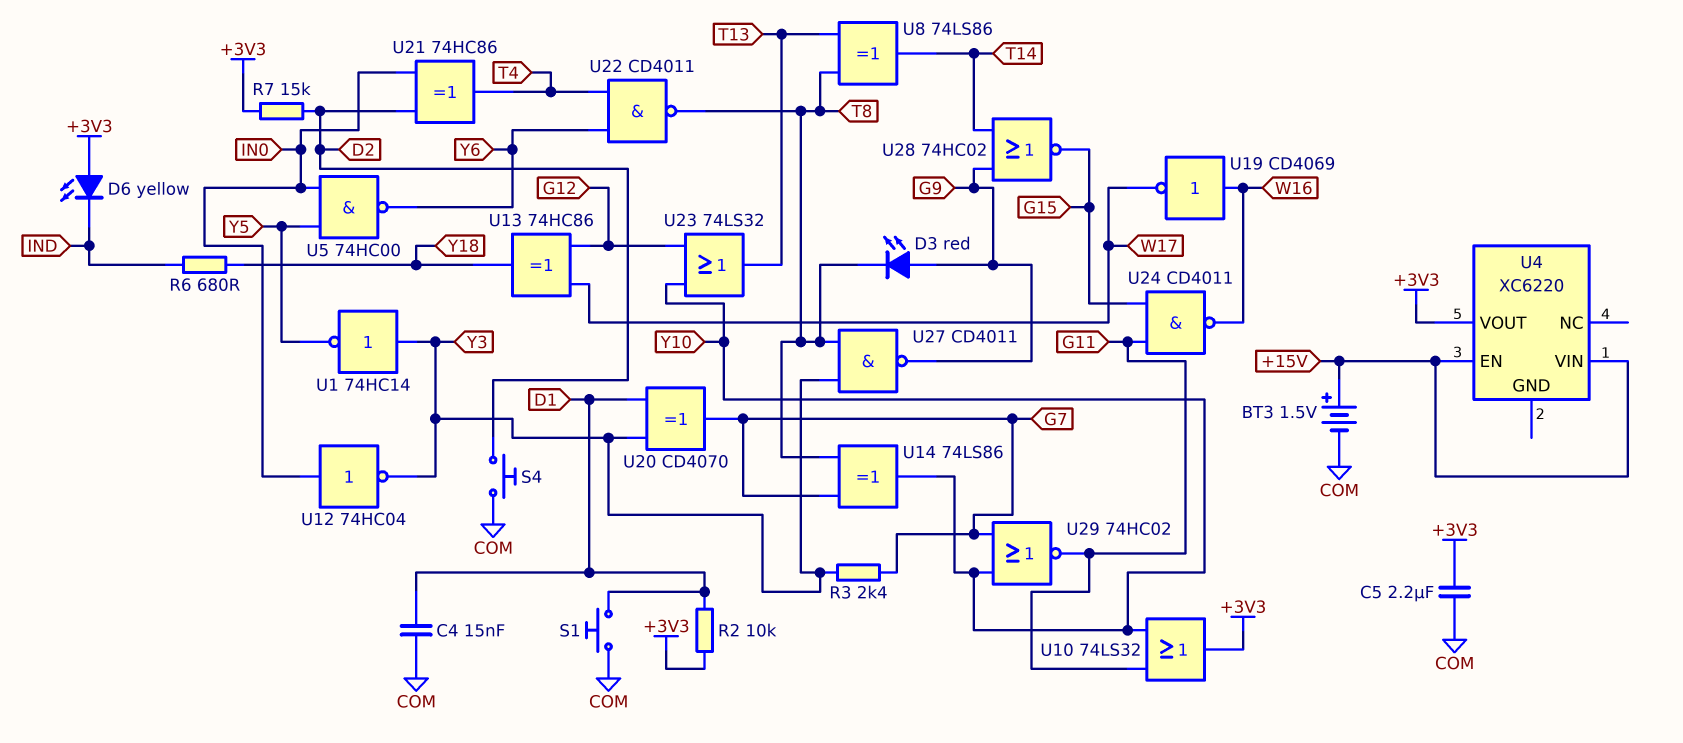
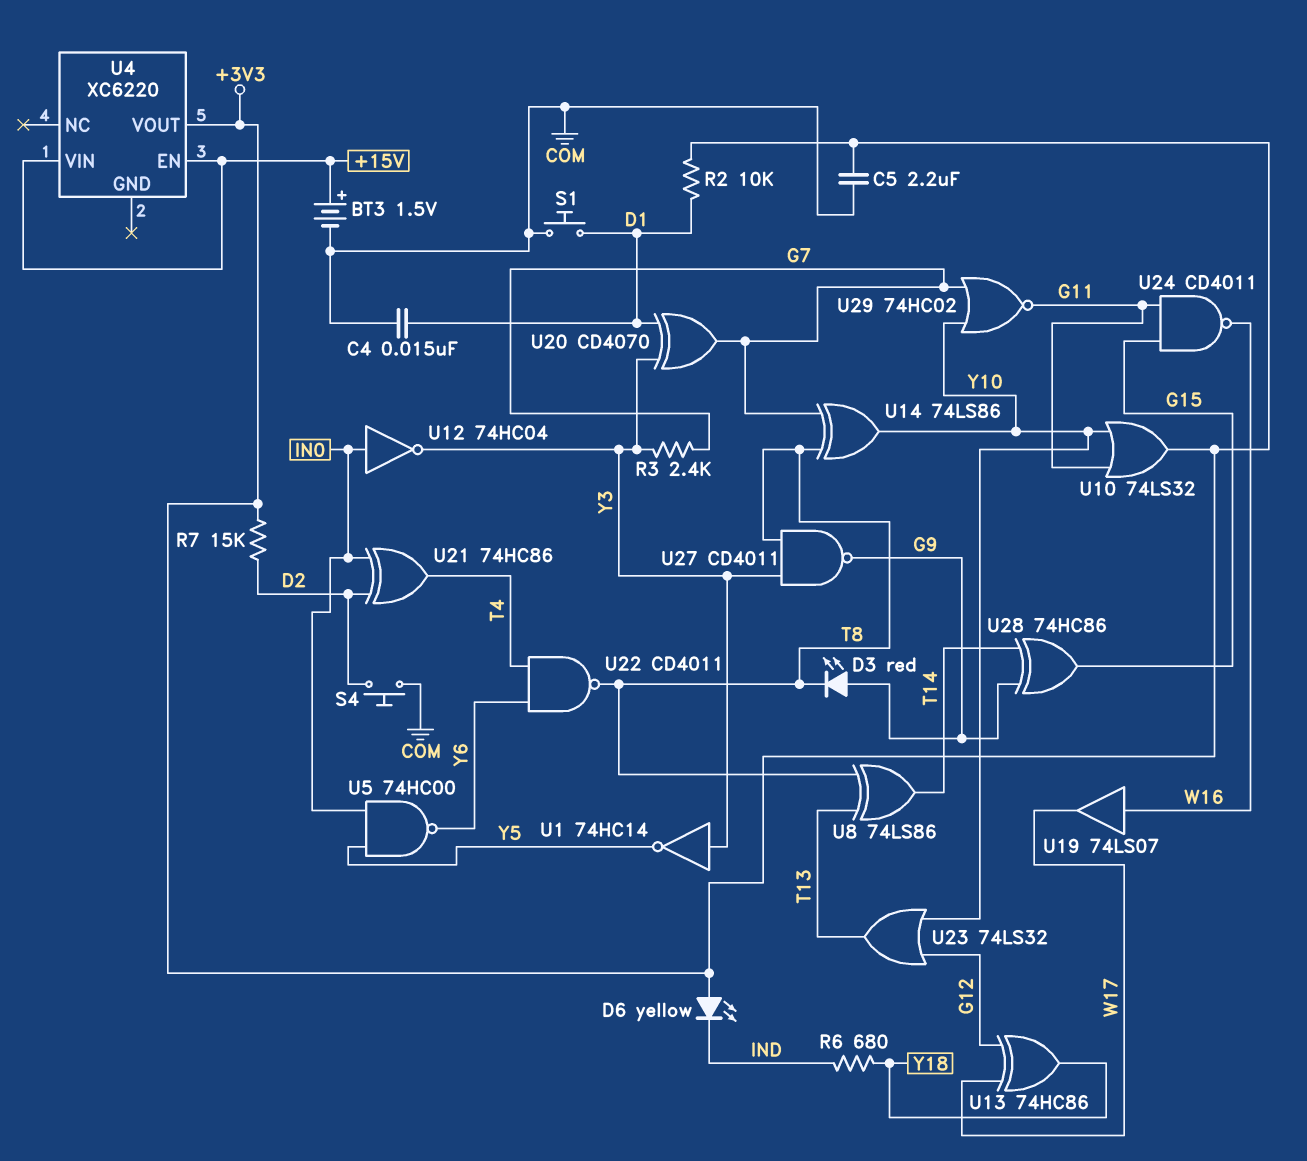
U19: NOT CD4069 (in W16, out W17) -> buffer 74LS07 (in W16, out W17)
U28: NOR 74HC02 (in G9, in T14, out G15) -> XOR 74HC86 (in G9, in T14, out G15)

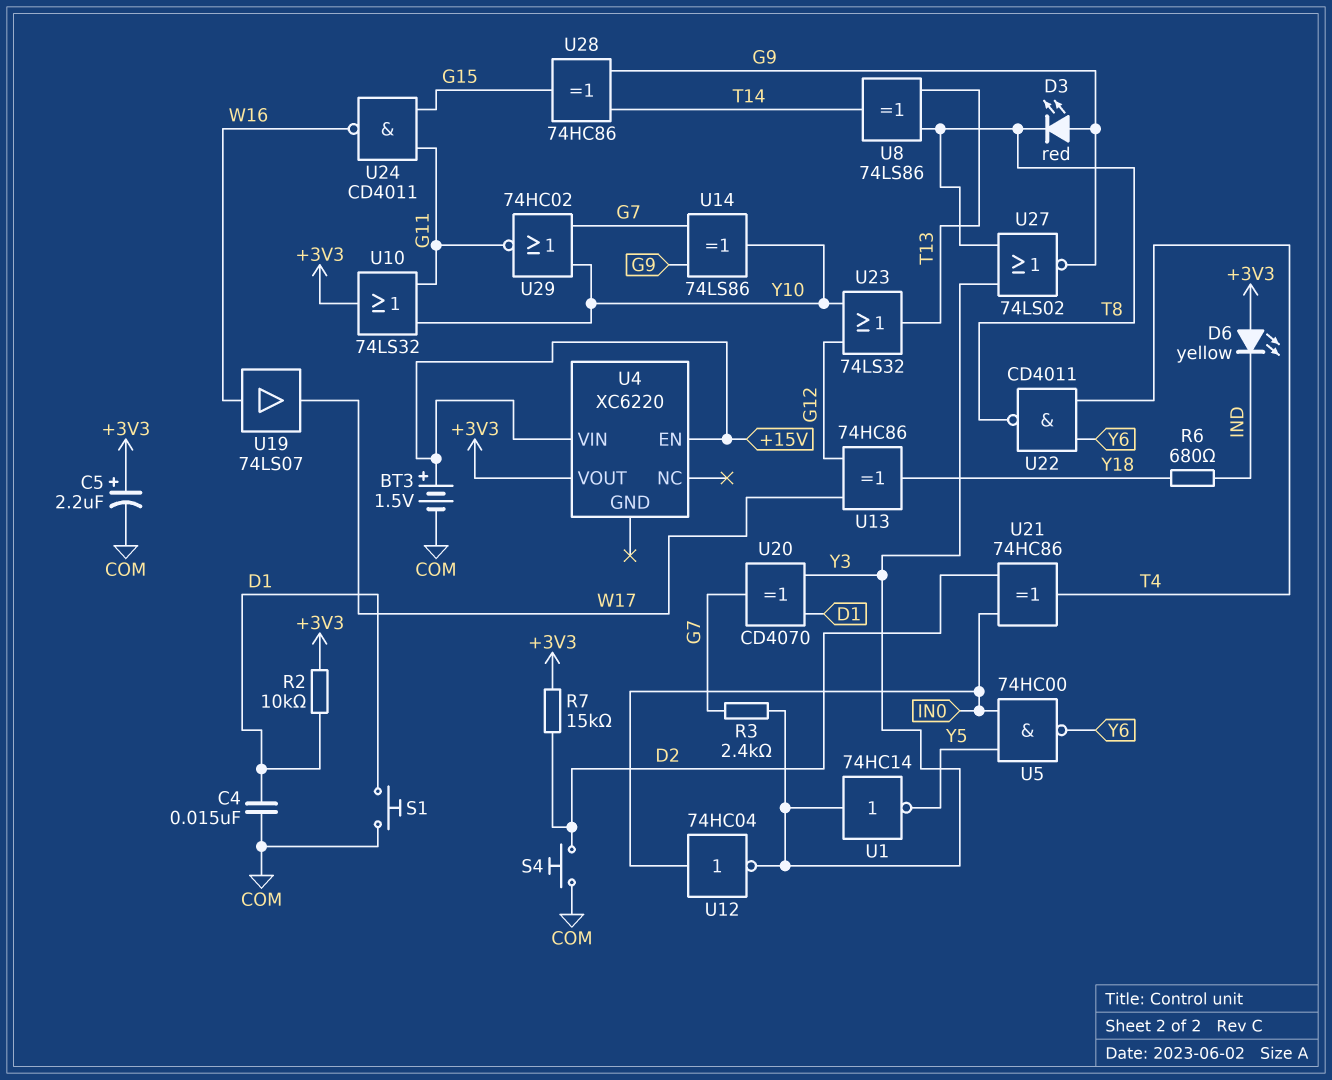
C5: 2.2uF (+3V3, COM) -> 2.2uF (plus +3V3, minus COM)
U14: XOR 74LS86 (in G7, in T8, out Y10) -> XOR 74LS86 (in G7, in G9, out Y10)
U27: NAND CD4011 (in T8, in Y3, out G9) -> NOR 74LS02 (in T8, in Y3, out G9)

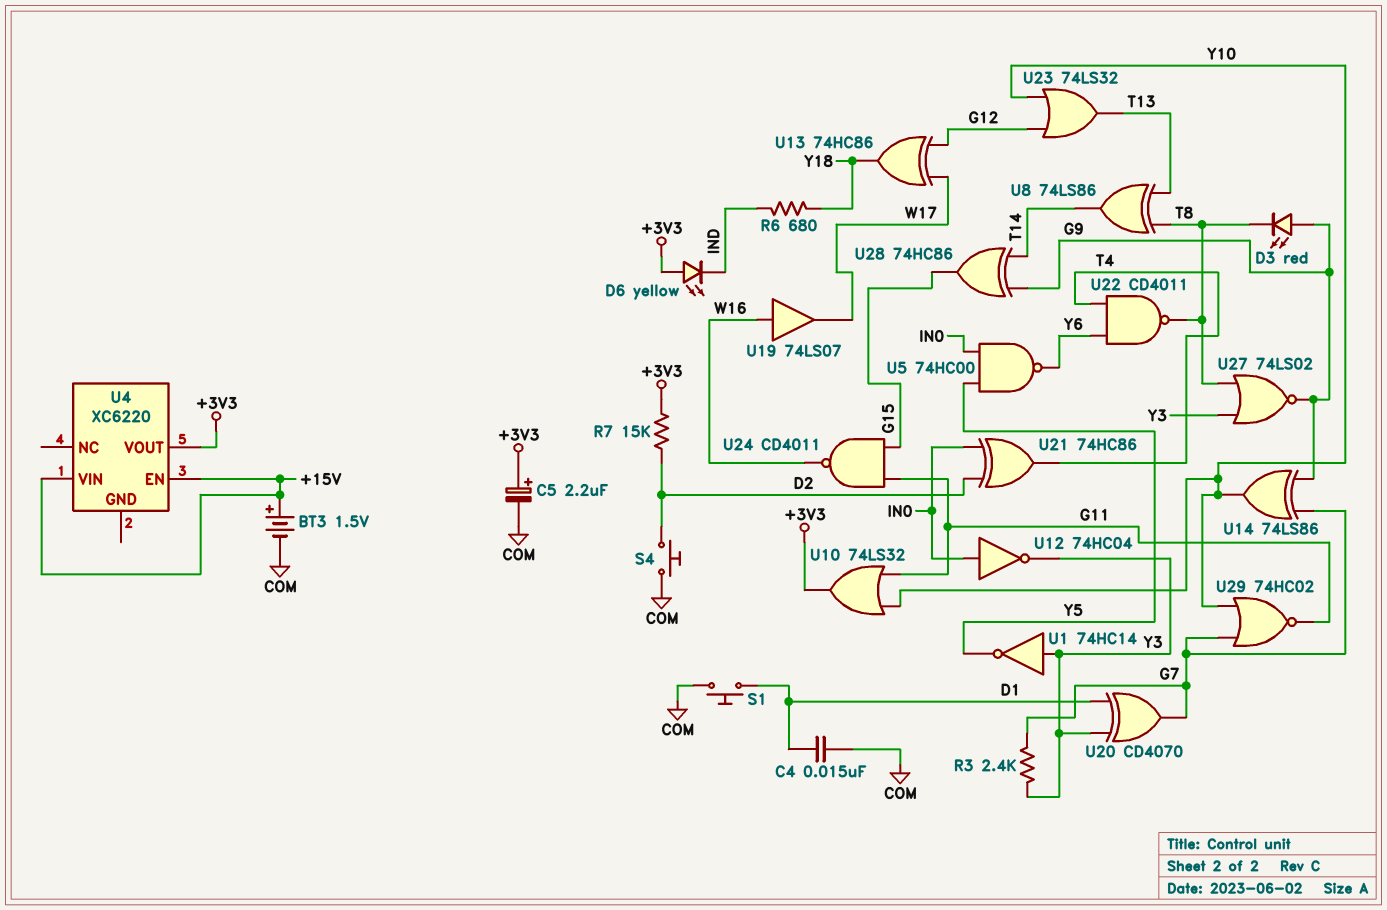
R2: 10k (+3V3, D1) -> none

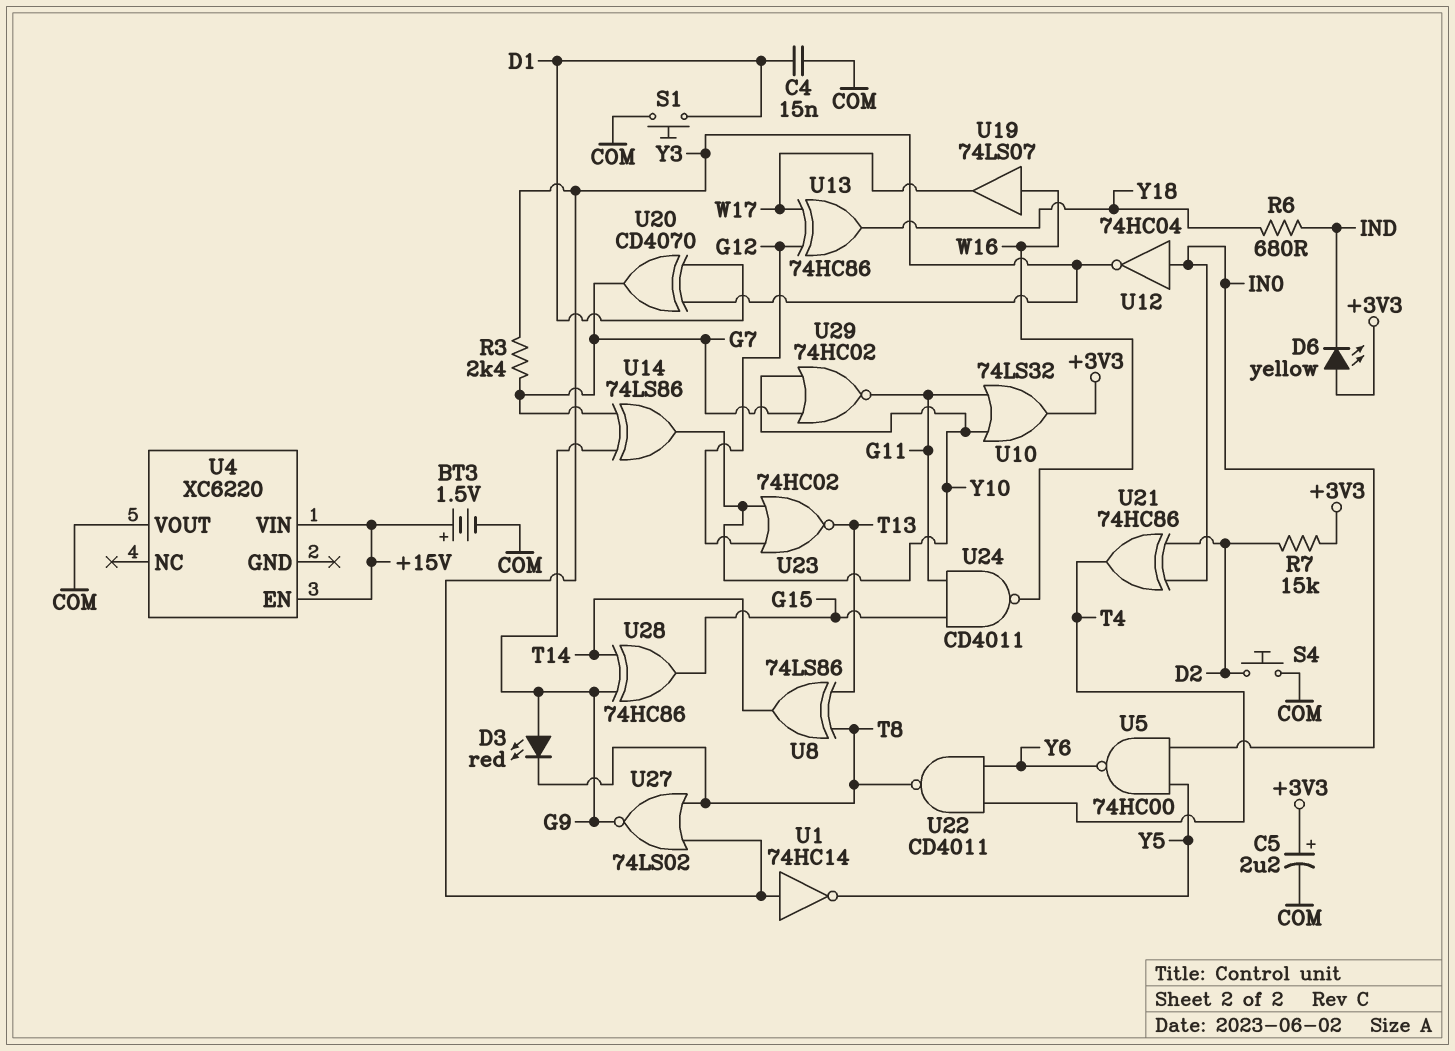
U4 pin VOUT: +3V3 -> COM
U23: OR 74LS32 (in G12, in Y10, out T13) -> NOR 74HC02 (in G12, in Y10, out T13)

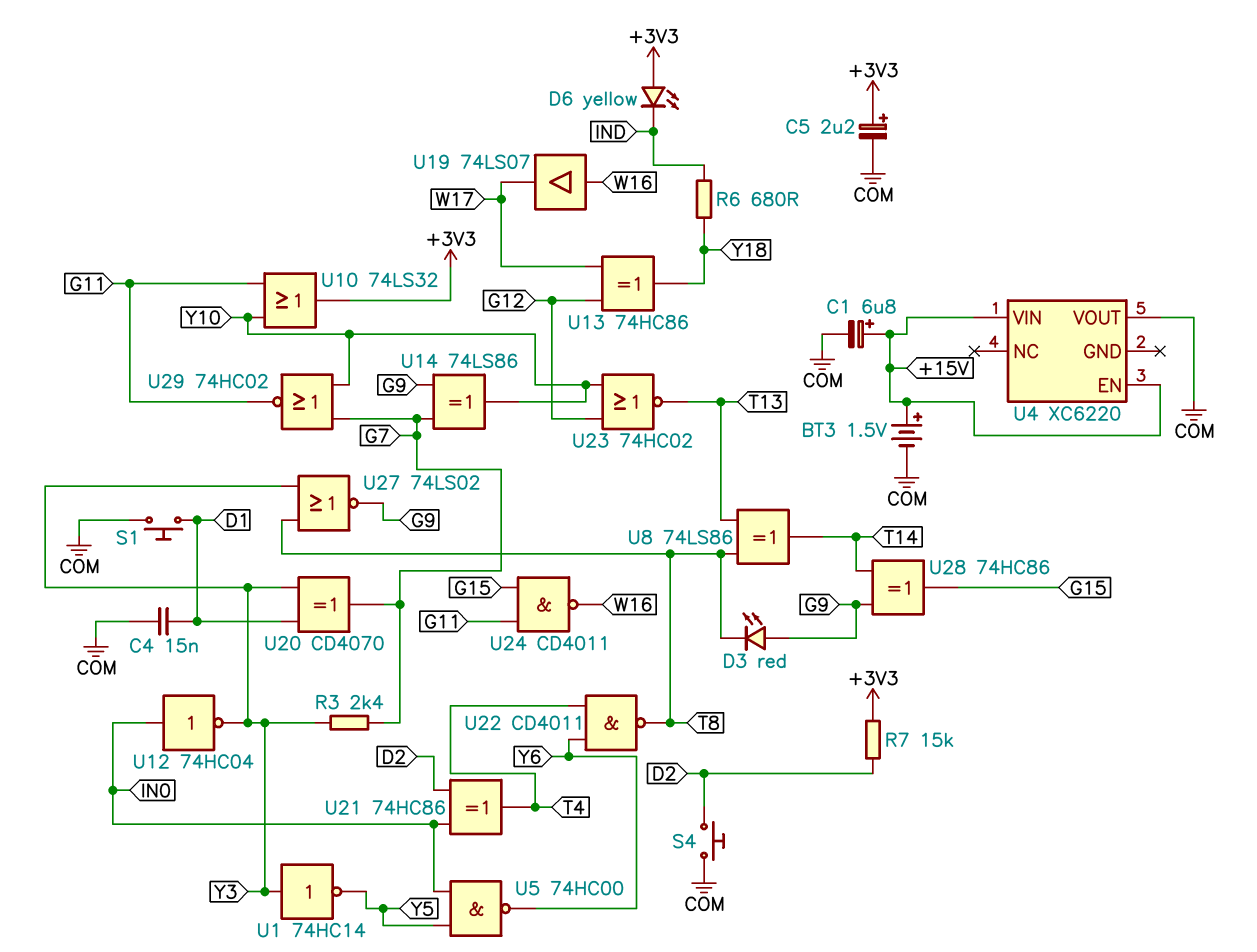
C1: none -> 6.8uF (plus +15V, minus COM)

